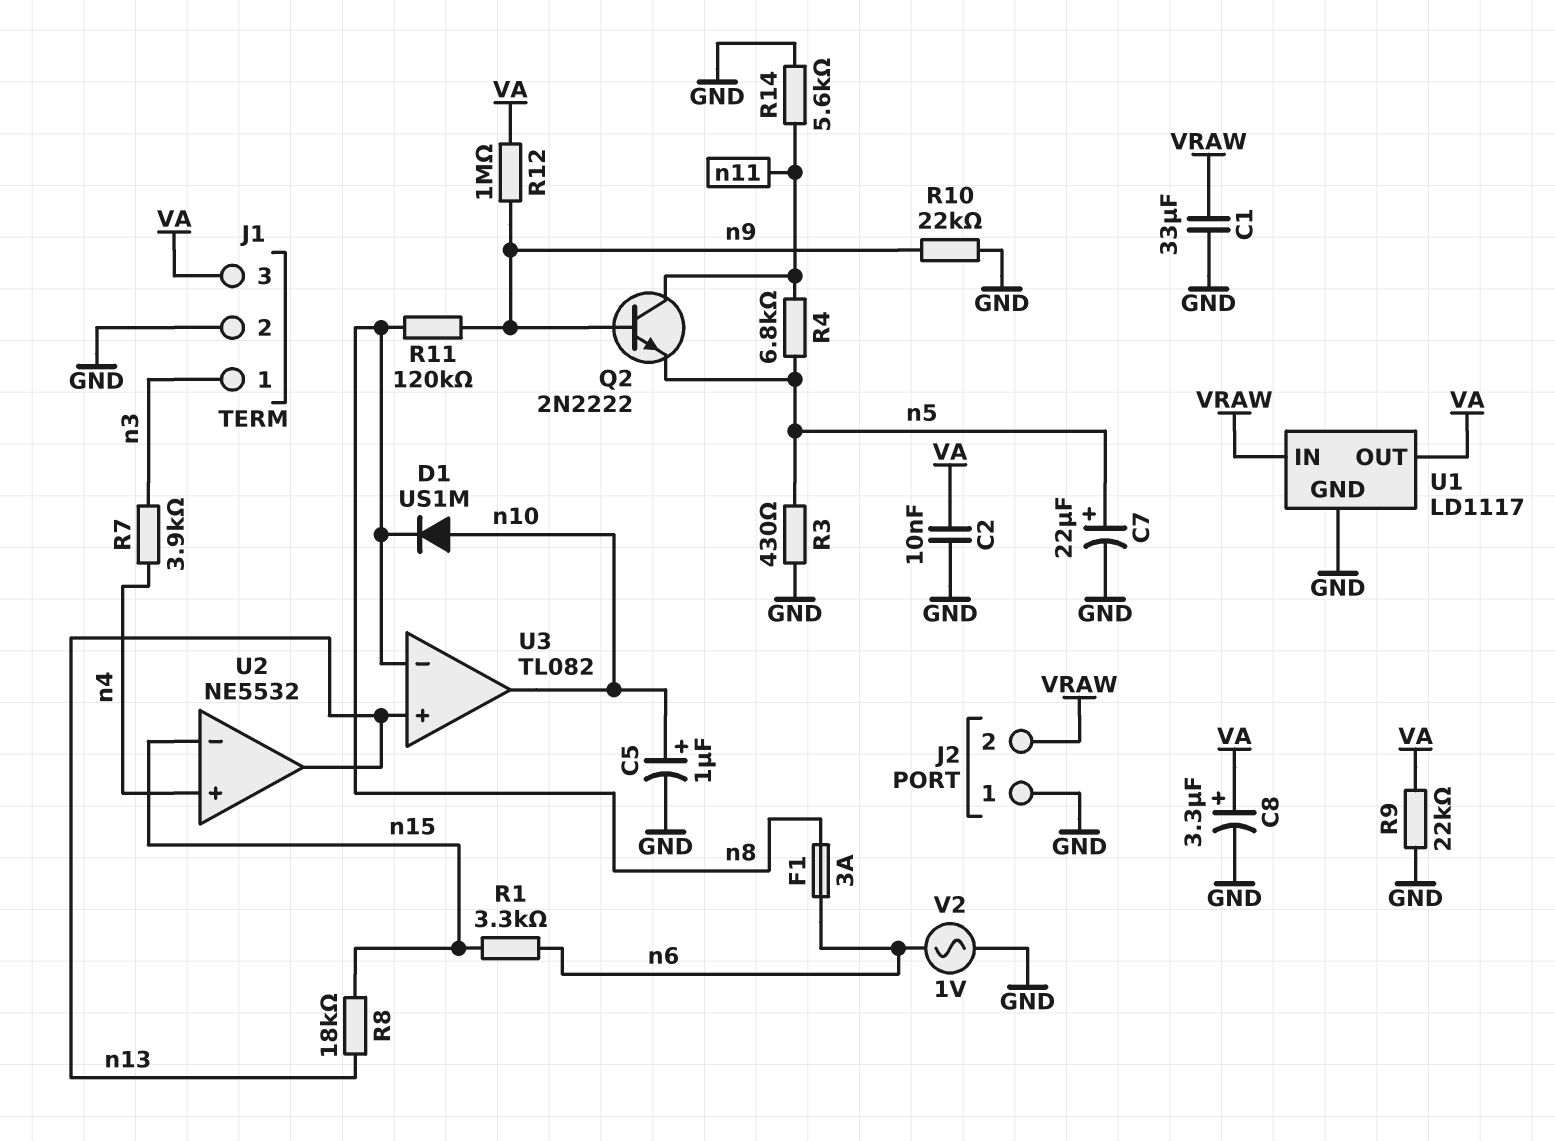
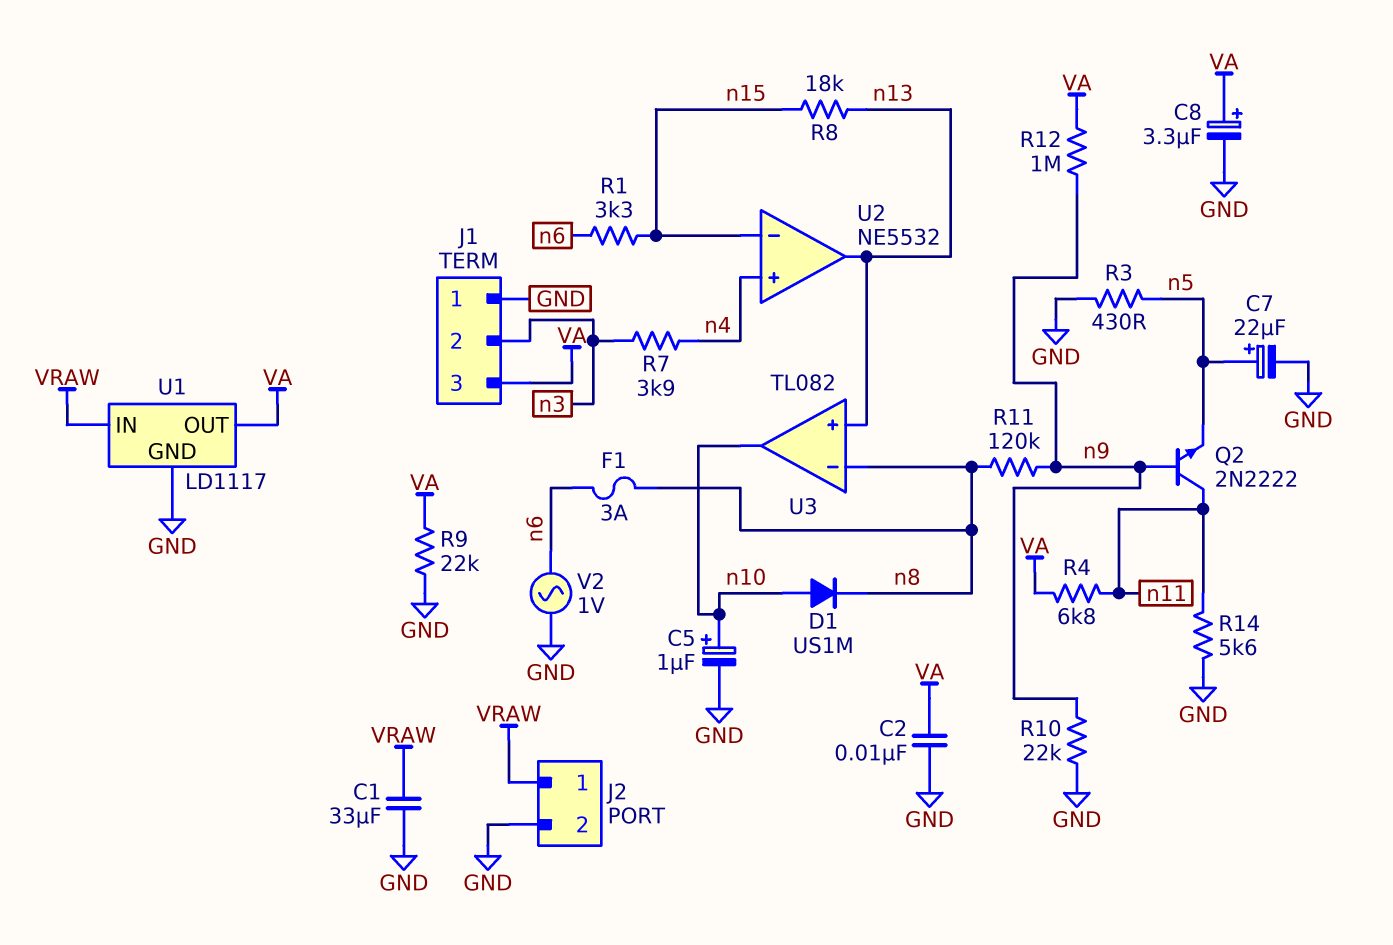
J1 pin 1: n3 -> GND
J1 pin 2: GND -> n3
J2 pin 1: GND -> VRAW
J2 pin 2: VRAW -> GND
R4: 6.8k (n5, n11) -> 6.8k (VA, n11)

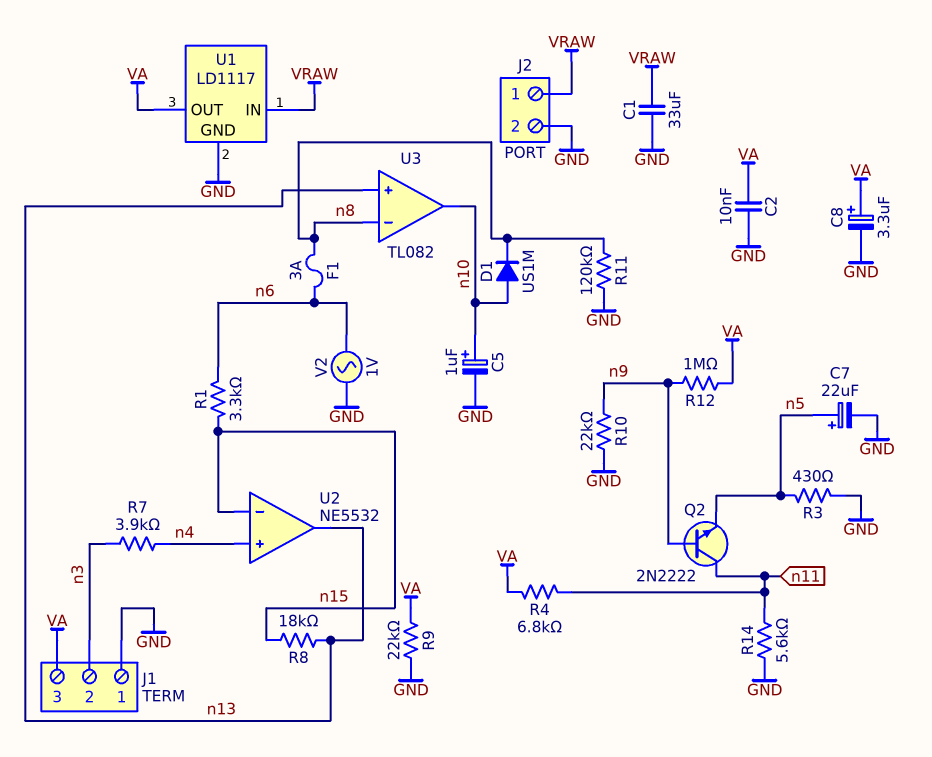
R11: 120k (n8, n9) -> 120k (GND, n8)

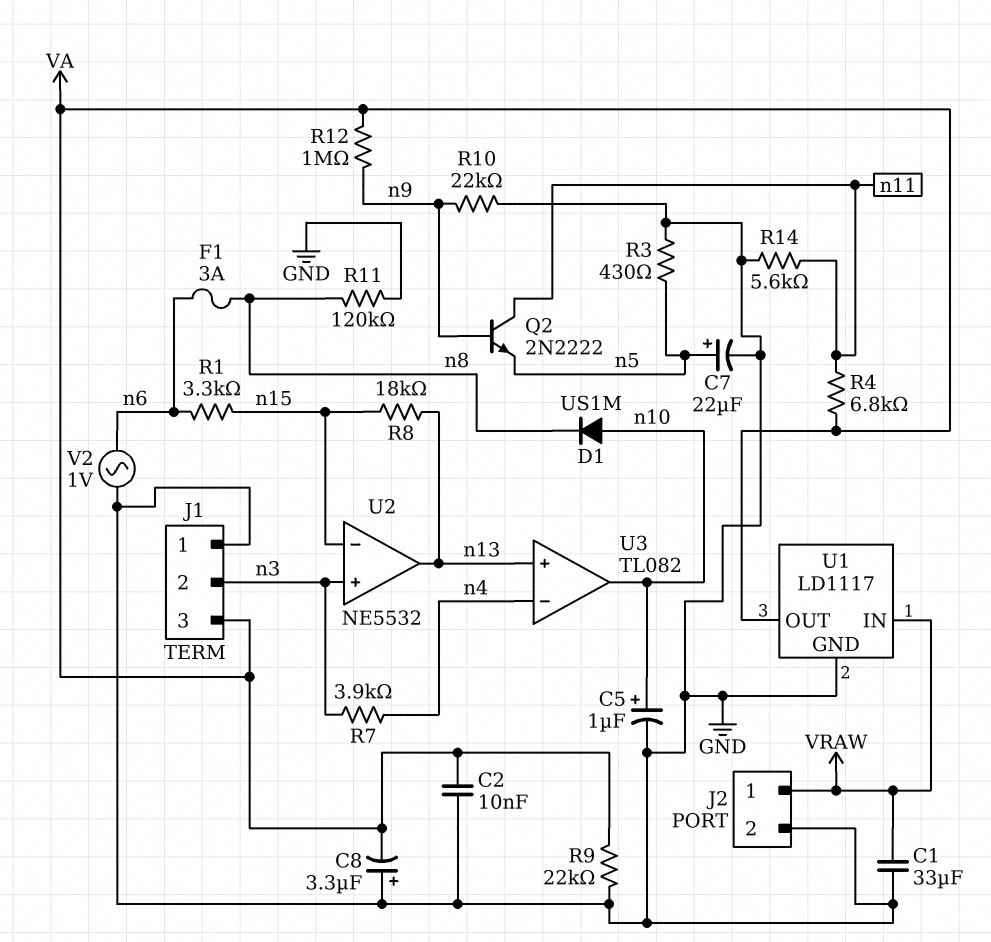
C8: 3.3uF (plus VA, minus GND) -> 3.3uF (plus GND, minus VA)
U2 pin in+: n4 -> n3
U3 pin in-: n8 -> n4

